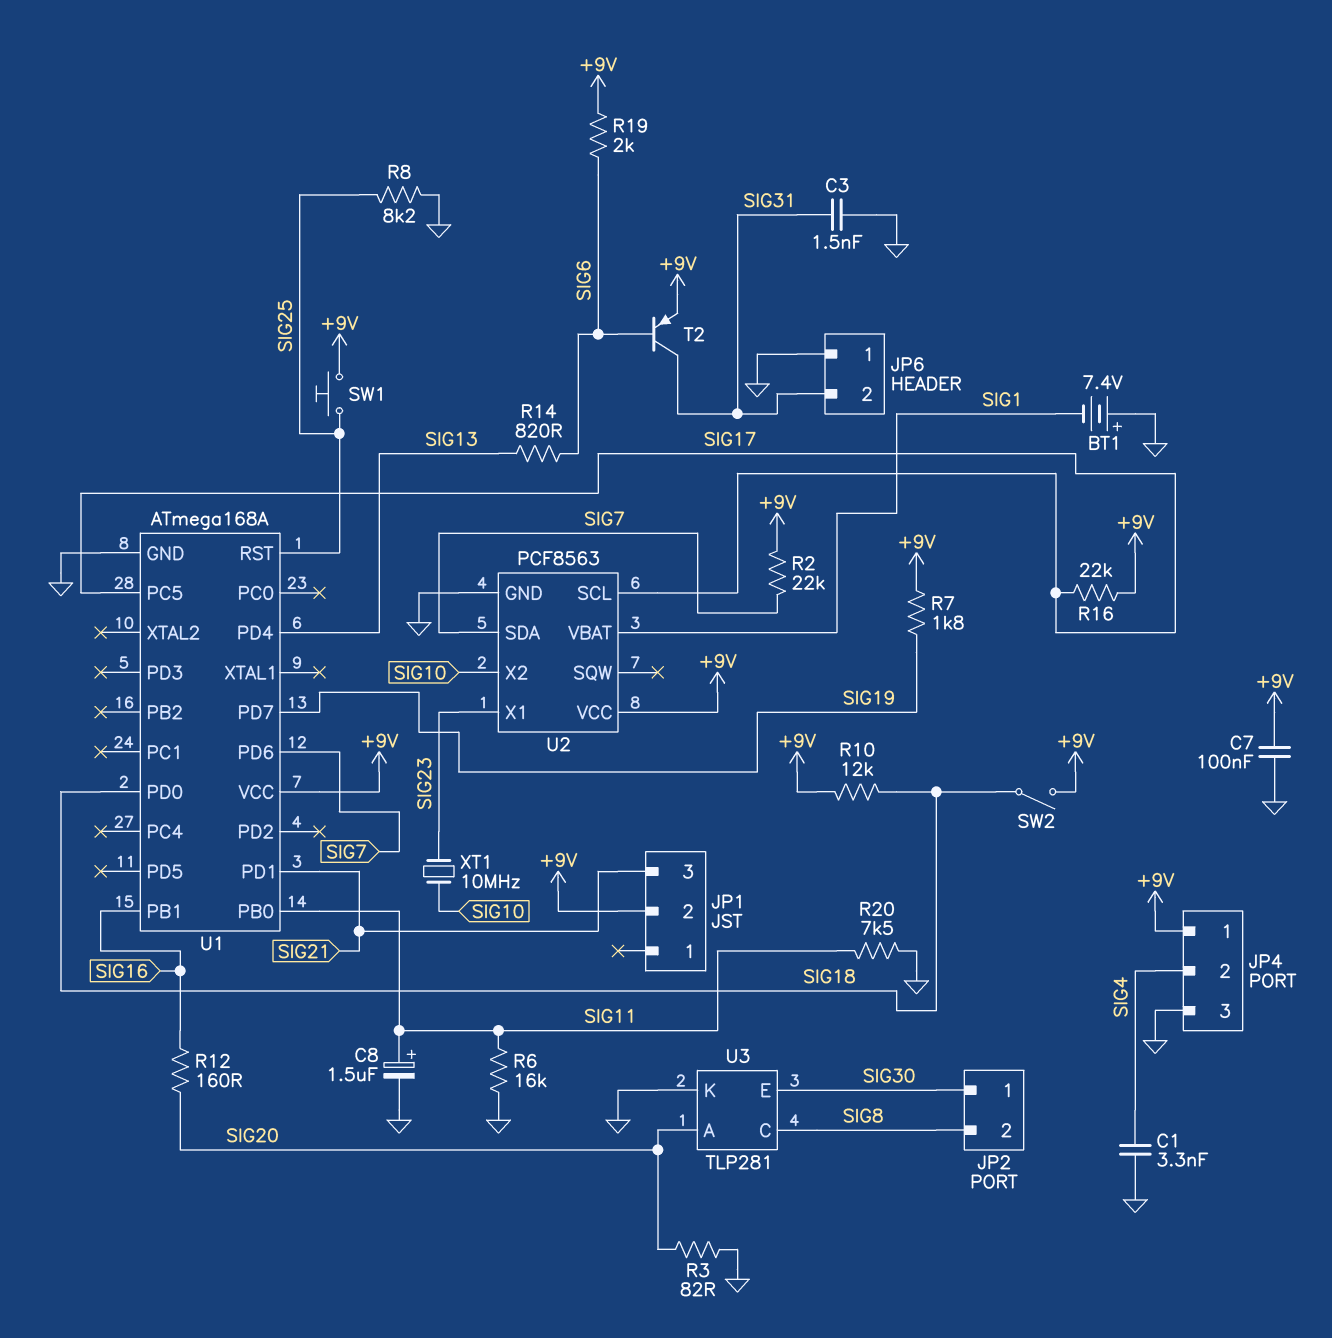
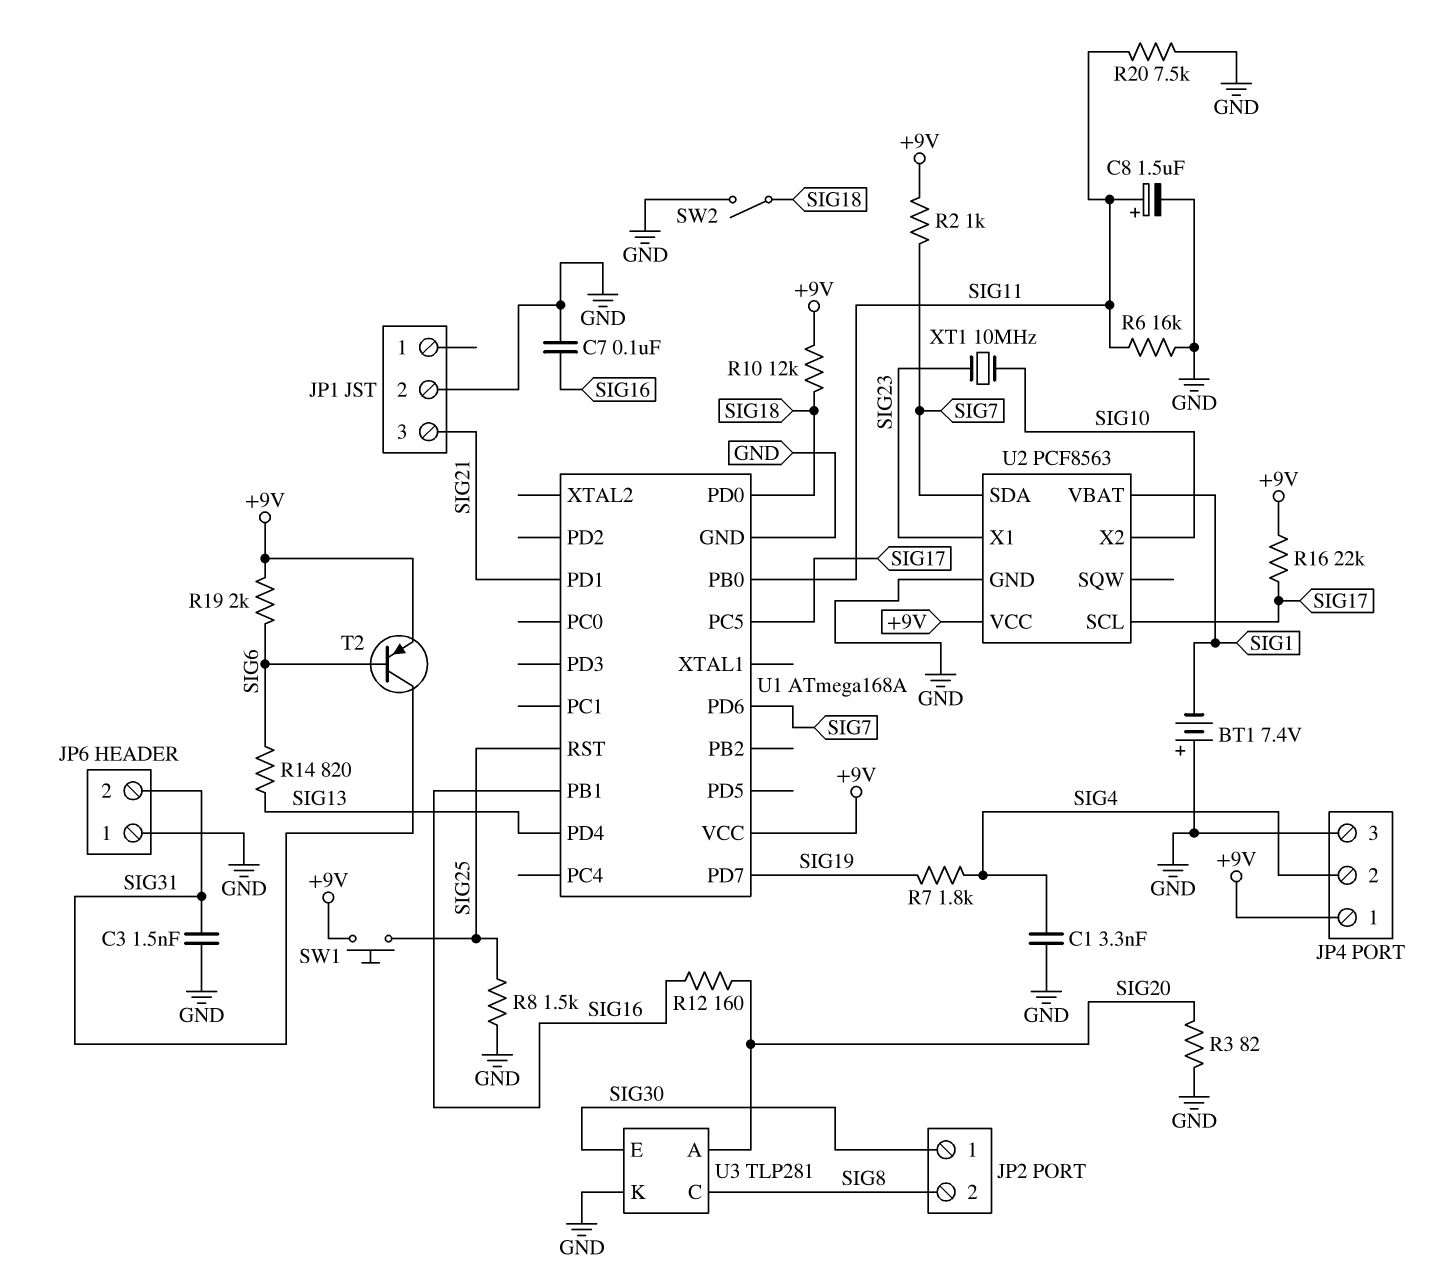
C7: 100nF (+9V, GND) -> 100nF (GND, SIG16)
JP1 pin 2: +9V -> GND
R2: 22k (+9V, SIG7) -> 1k (+9V, SIG7)
R7: 1.8k (+9V, SIG19) -> 1.8k (SIG4, SIG19)
R8: 8.2k (GND, SIG25) -> 1.5k (GND, SIG25)
SW2: switch (+9V, SIG18) -> switch (GND, SIG18)

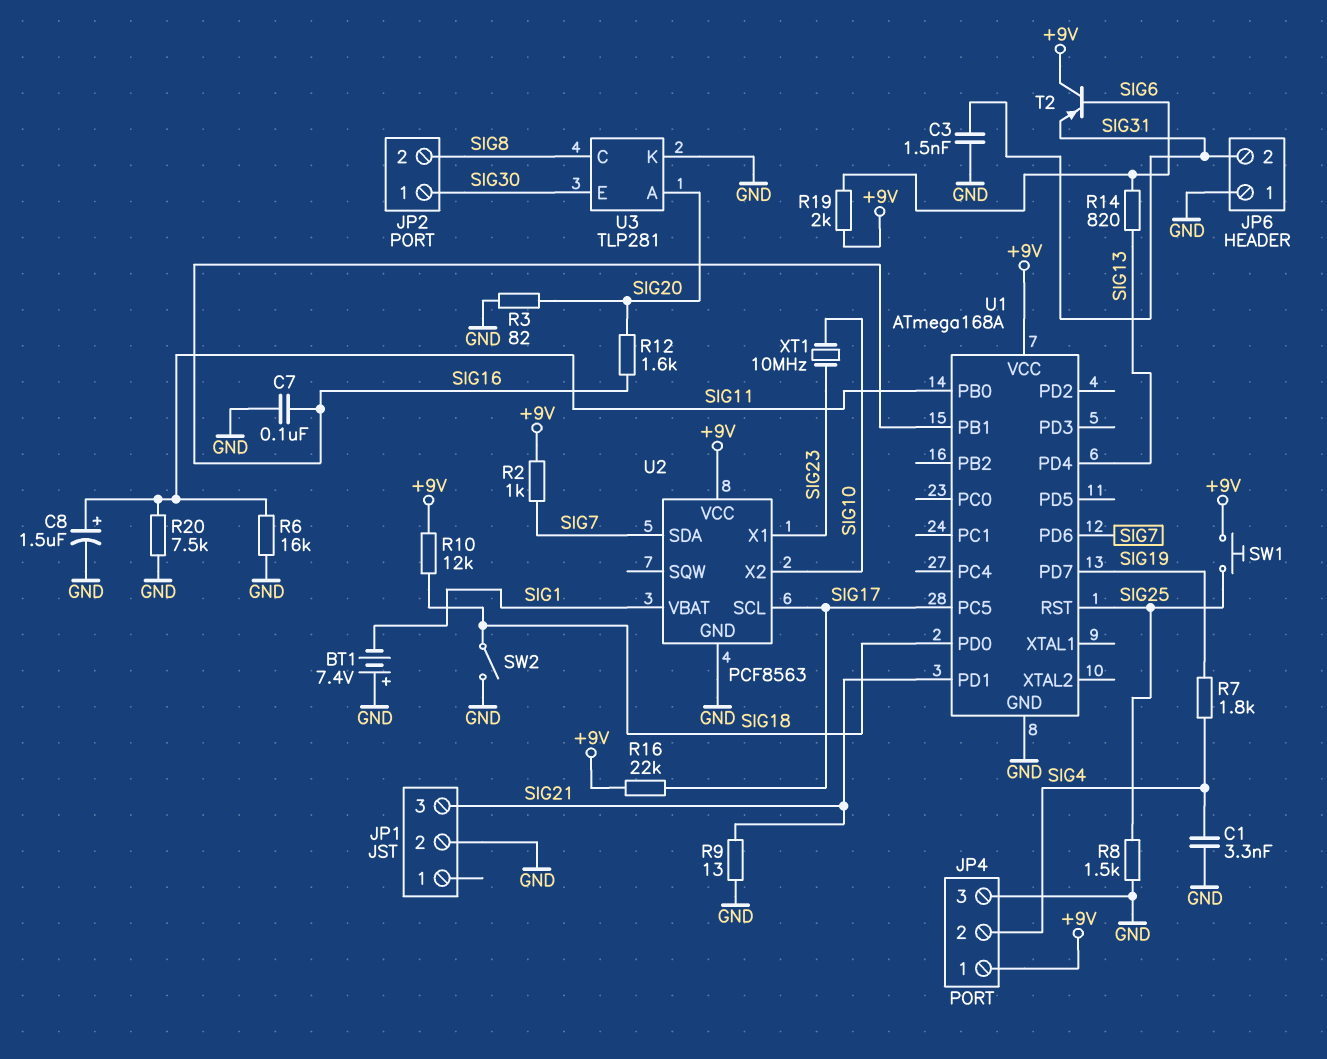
R9: none -> 13 (GND, SIG21)
R12: 160 (SIG16, SIG20) -> 1.6k (SIG16, SIG20)
T2: PNP (B SIG6, C SIG31, E +9V) -> PNP (B SIG6, C +9V, E SIG31)

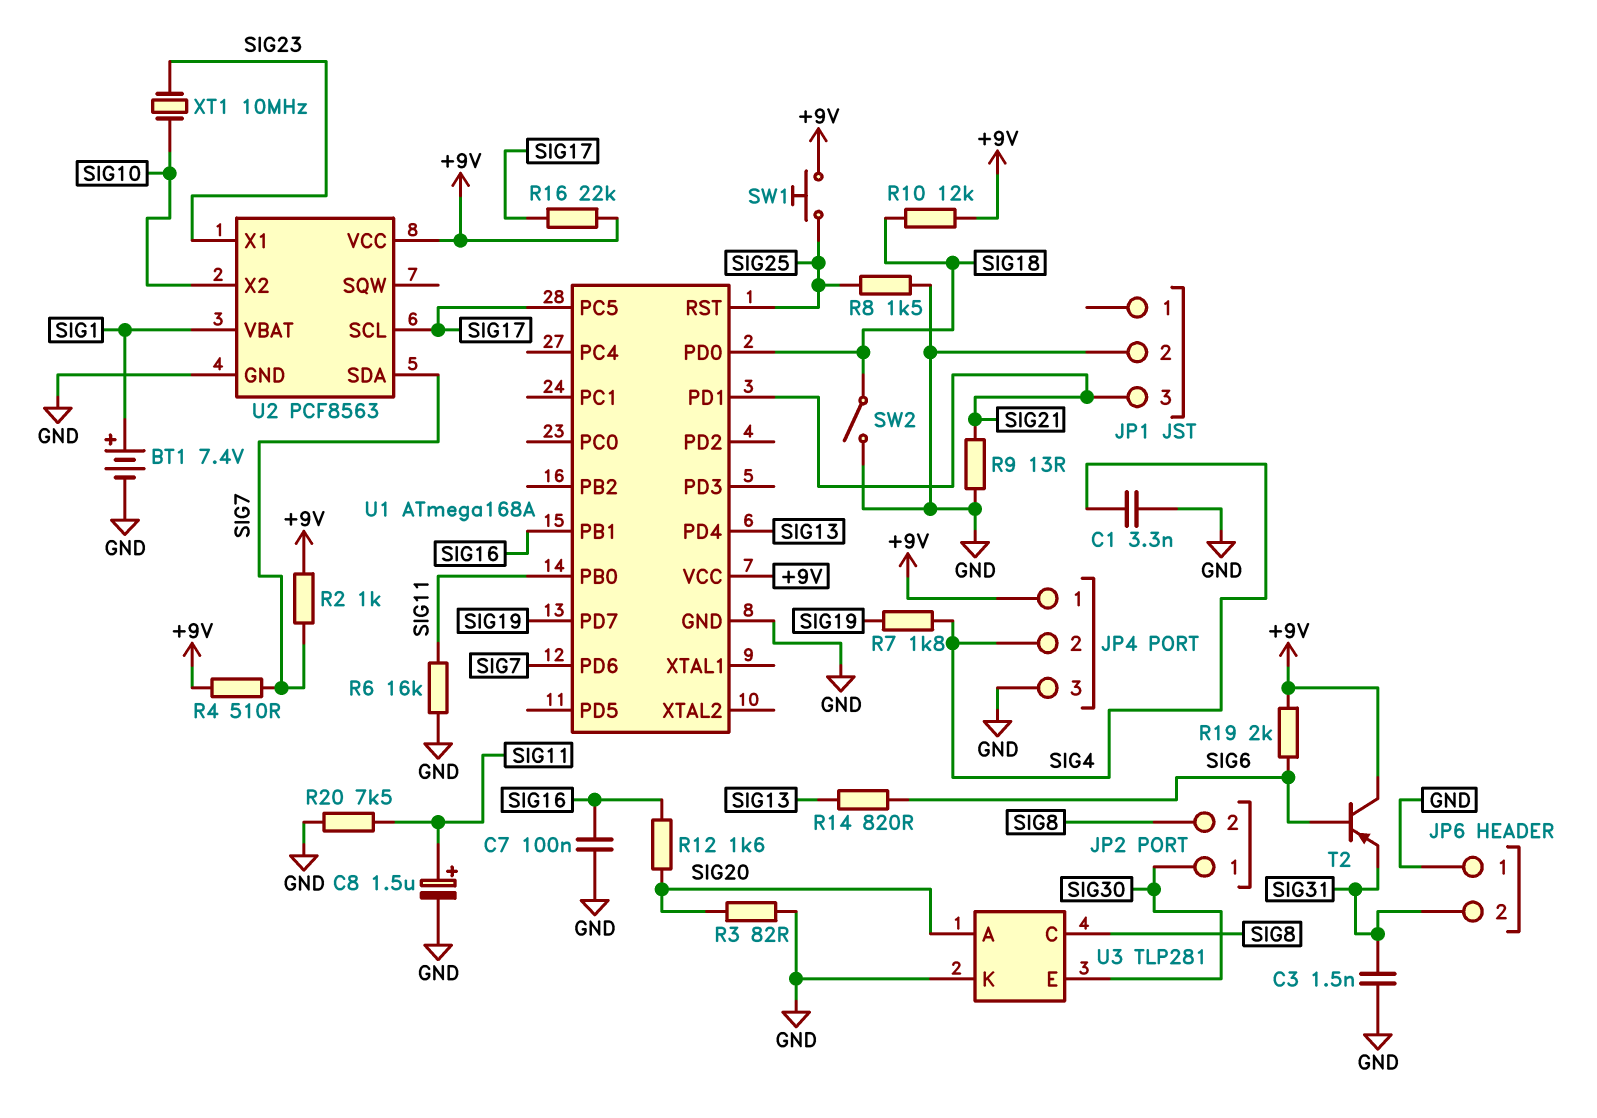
BT1: 7.4V (plus GND, minus SIG1) -> 7.4V (plus SIG1, minus GND)
R4: none -> 510 (+9V, SIG7)

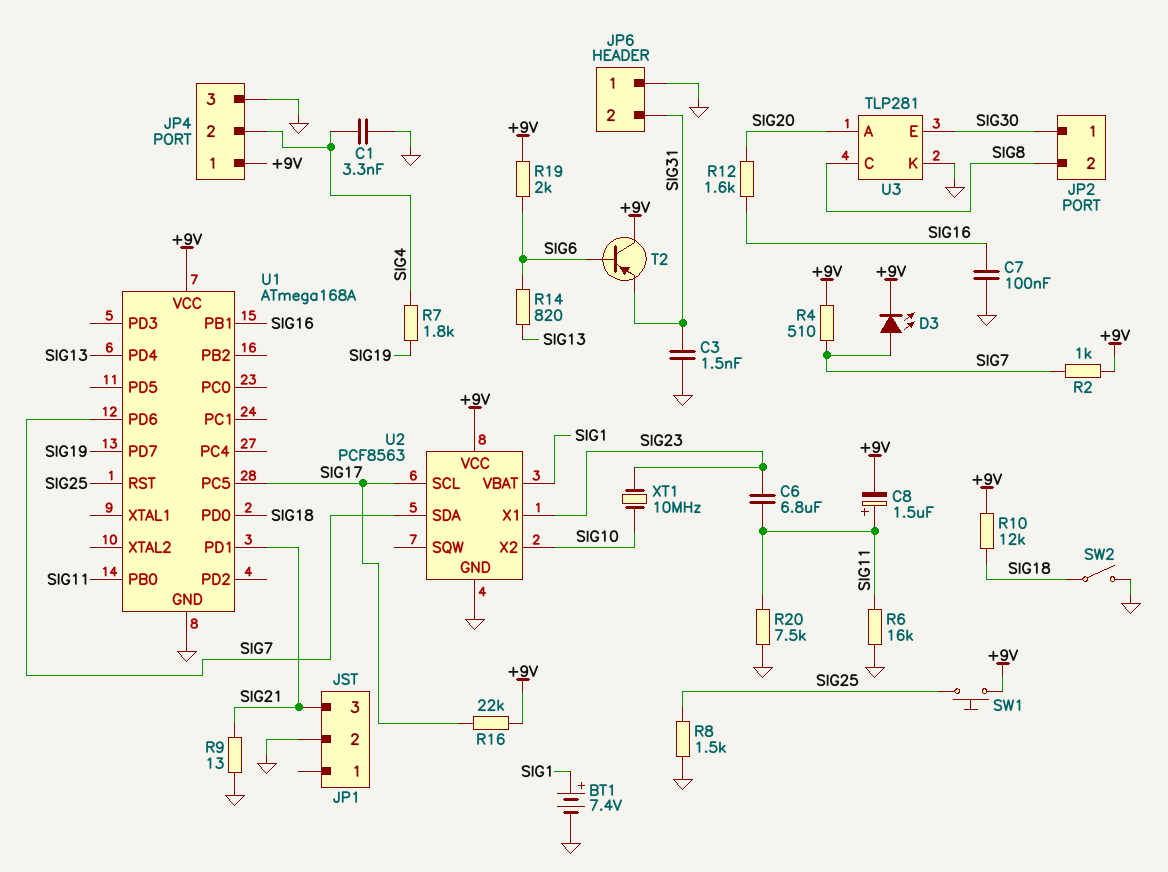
C6: none -> 6.8uF (SIG11, SIG23)
C8: 1.5uF (plus SIG11, minus GND) -> 1.5uF (plus SIG11, minus +9V)
D3: none -> LED (A SIG7, K +9V)
R3: 82 (GND, SIG20) -> none

